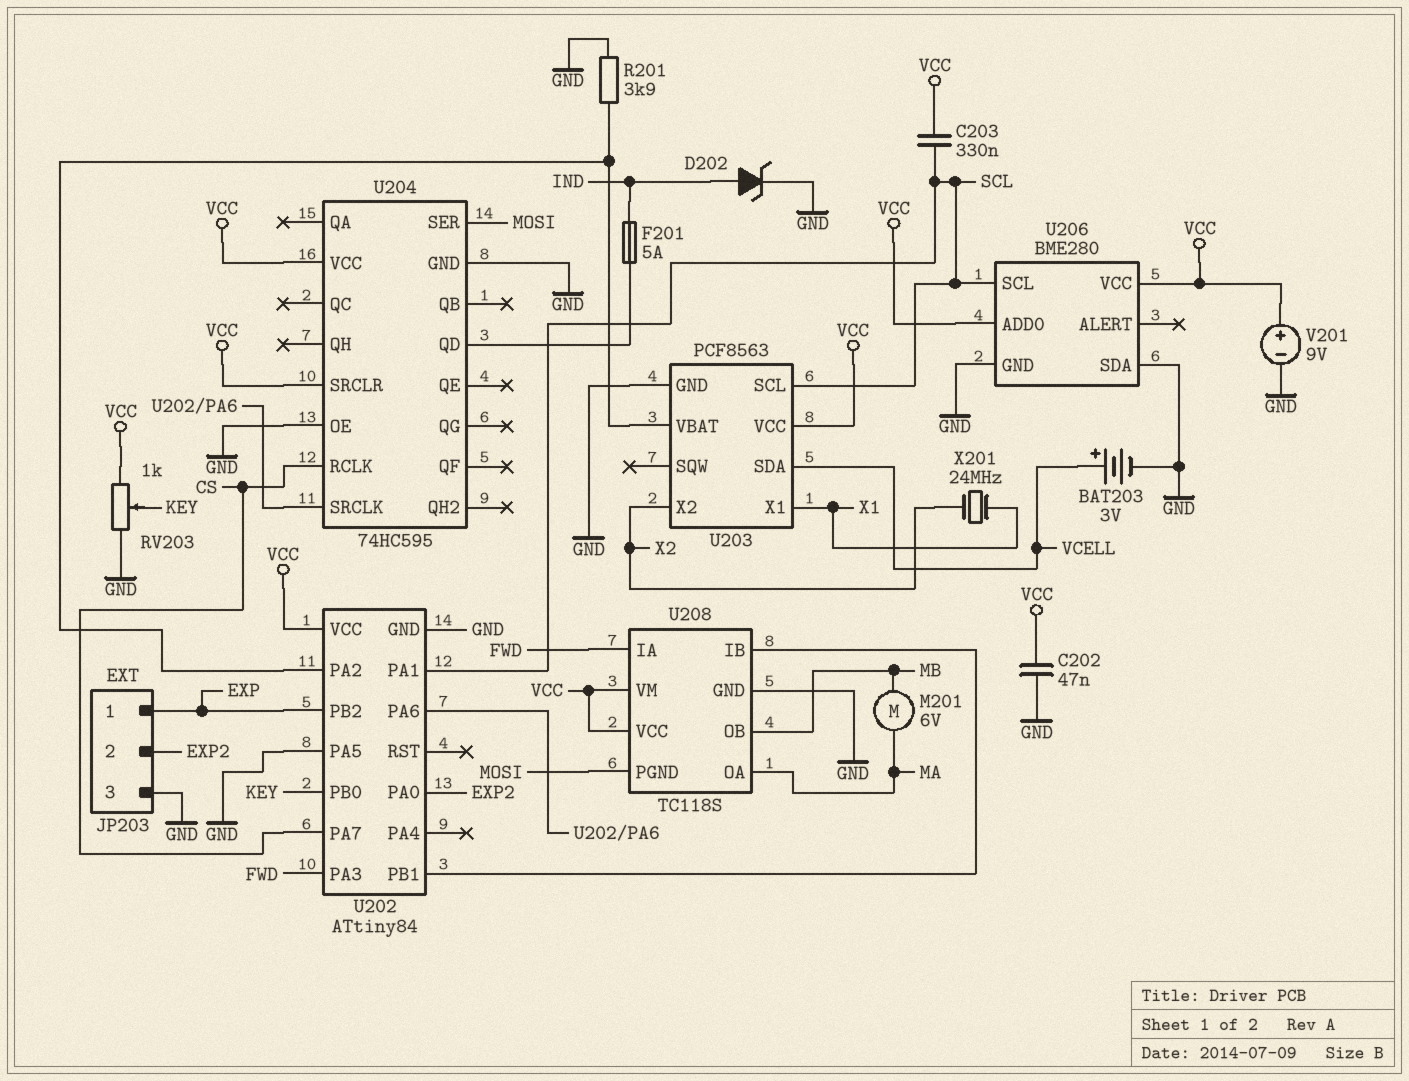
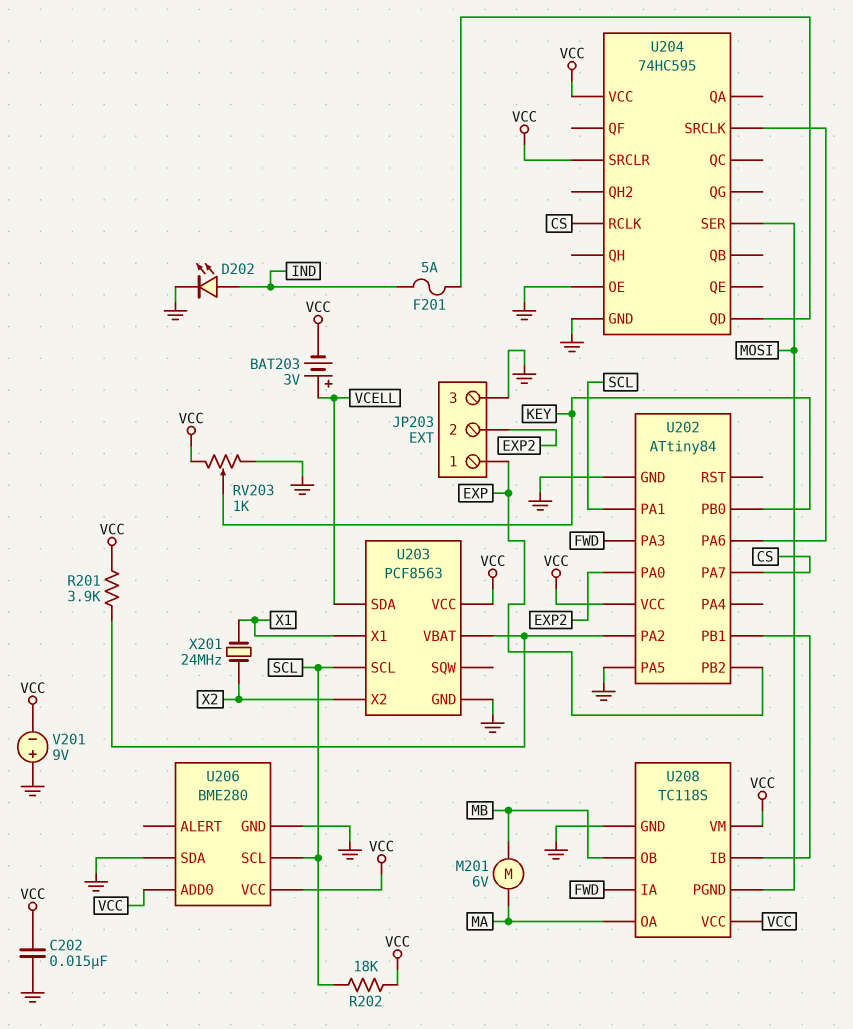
BAT203: 3V (plus VCELL, minus GND) -> 3V (plus VCELL, minus VCC)
C202: 47nF (GND, VCC) -> 15nF (GND, VCC)
C203: 330nF (SCL, VCC) -> none
D202: zener (A IND, K GND) -> LED (A IND, K GND)
R201: 3.9k (GND, U202/PA2) -> 3.9k (U202/PA2, VCC)
R202: none -> 18k (SCL, VCC)
V201: 9V (plus VCC, minus GND) -> 9V (plus GND, minus VCC)

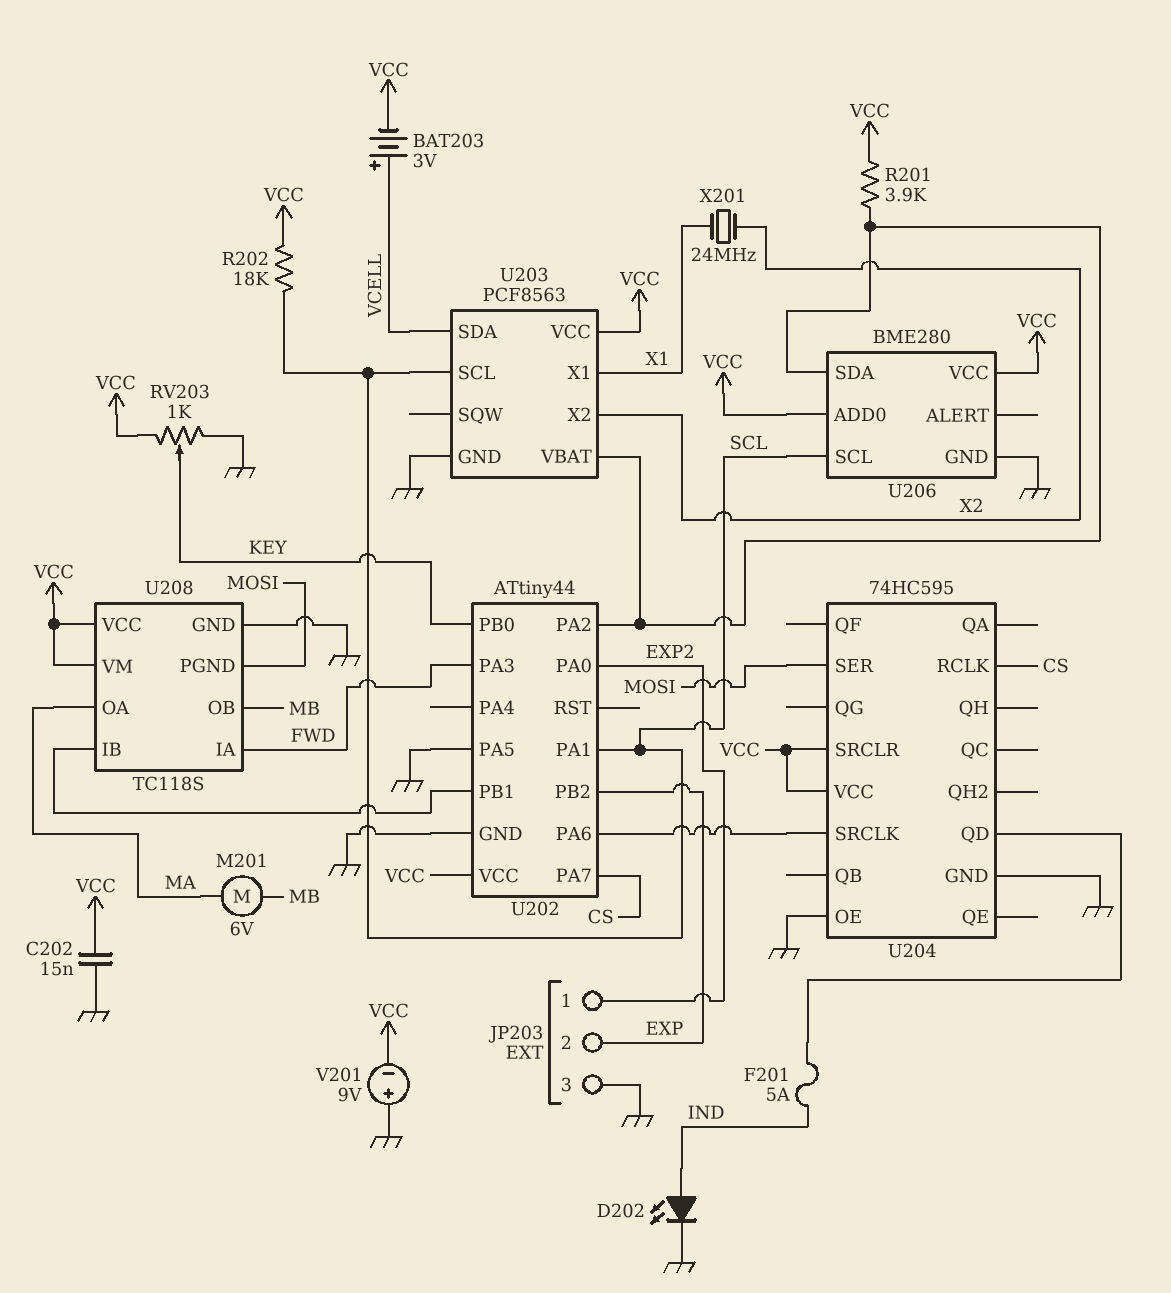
JP203 pin 1: EXP -> EXP2
JP203 pin 2: EXP2 -> EXP
U202: ATtiny84 -> ATtiny44
U206 pin SDA: GND -> U202/PA2

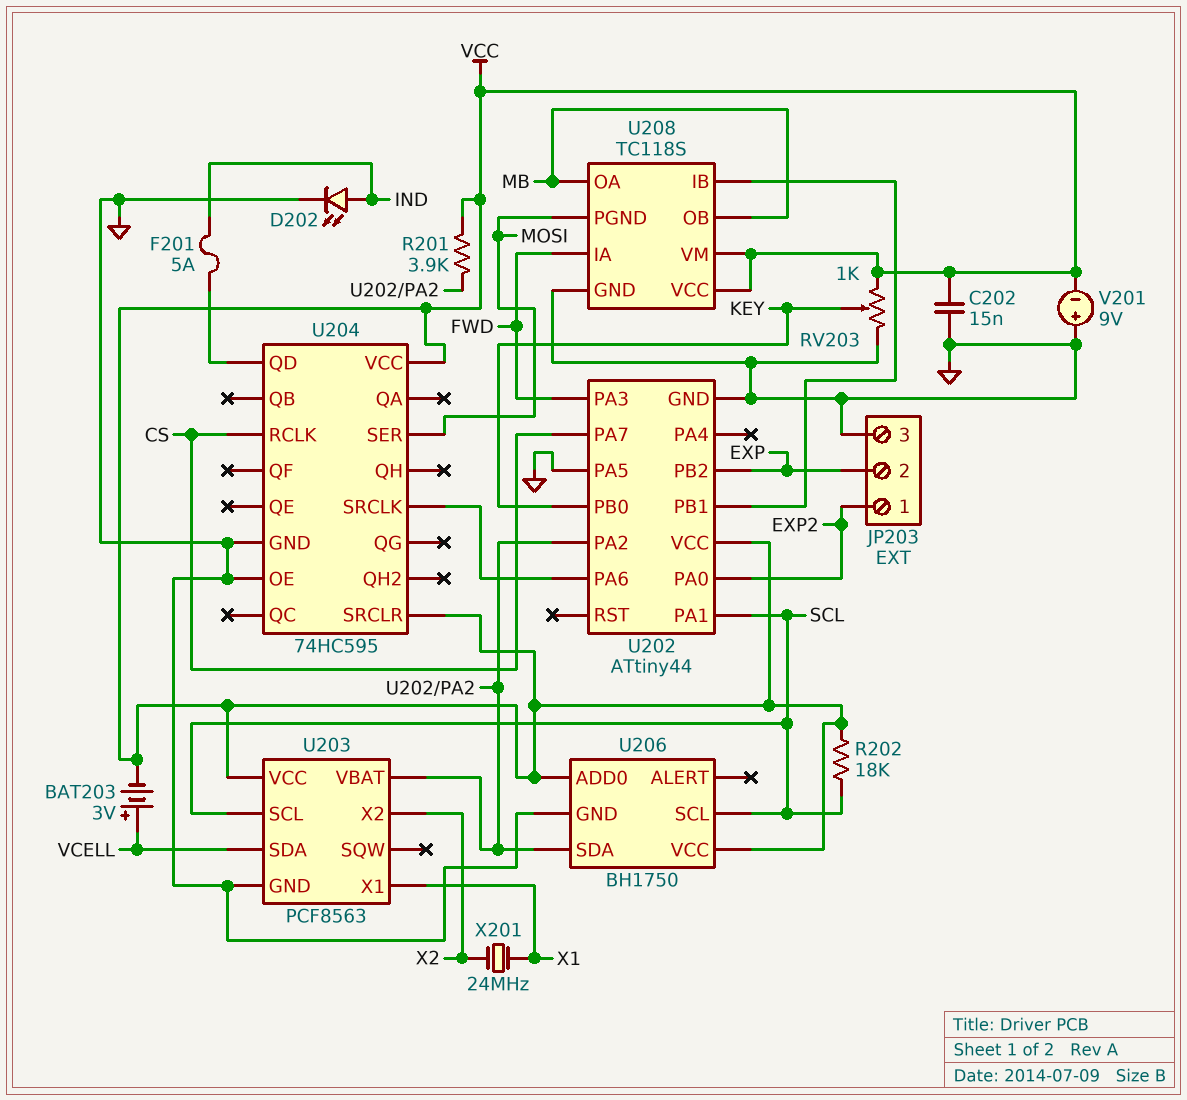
M201: motor 6V (MA, MB) -> none
U206: BME280 -> BH1750
U208 pin OA: MA -> MB

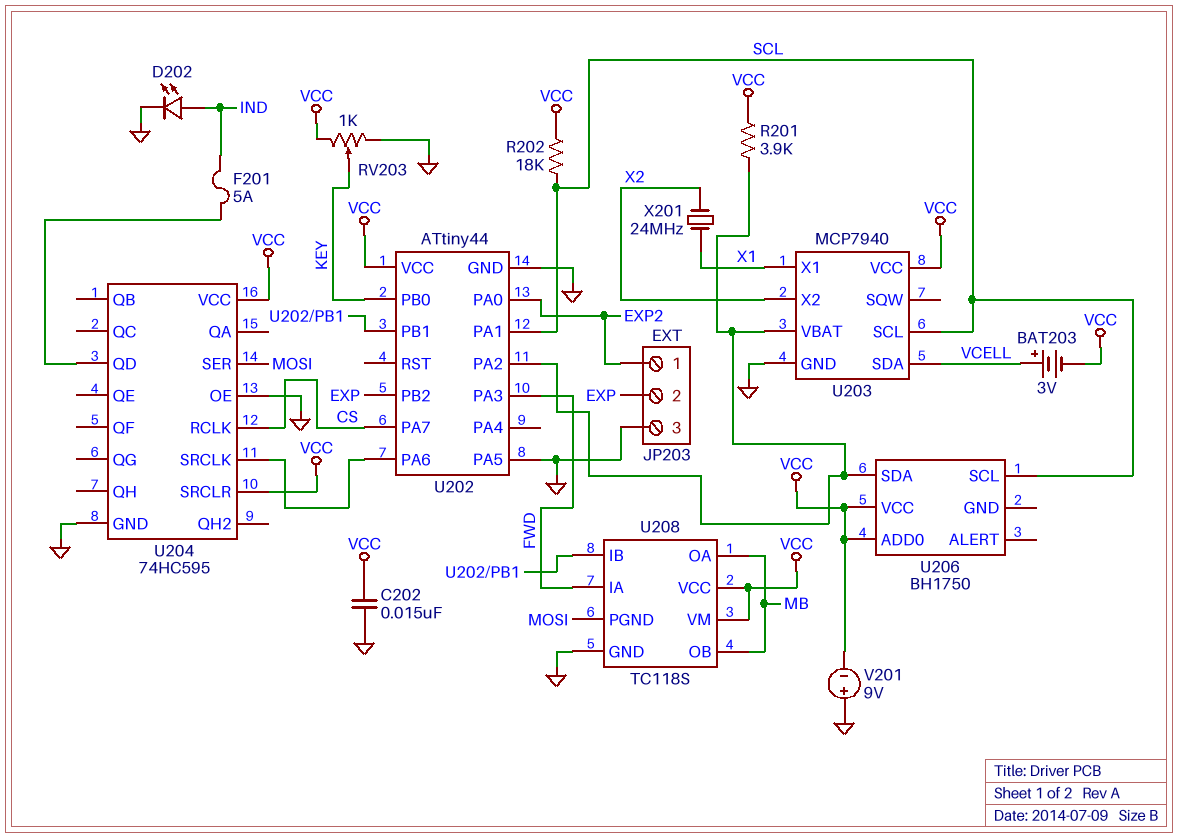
U203: PCF8563 -> MCP7940
U206 pin GND: GND -> none

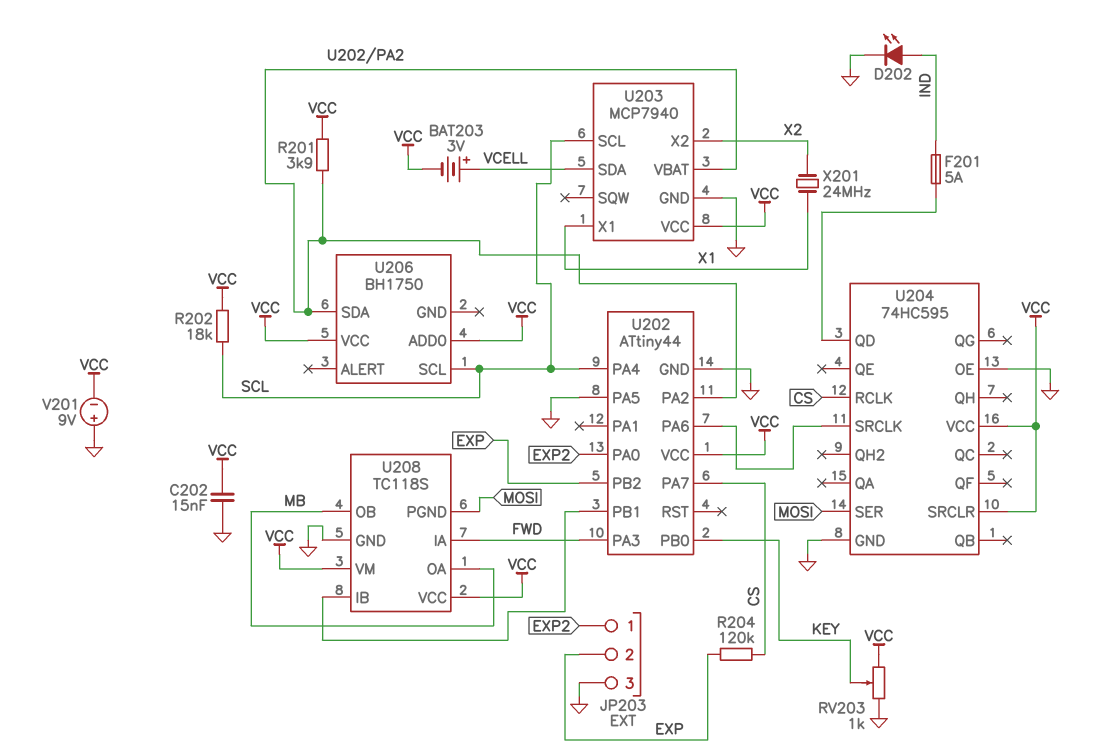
R204: none -> 120k (CS, EXP)
U202 pin PA1: SCL -> none
U202 pin PA4: none -> SCL

